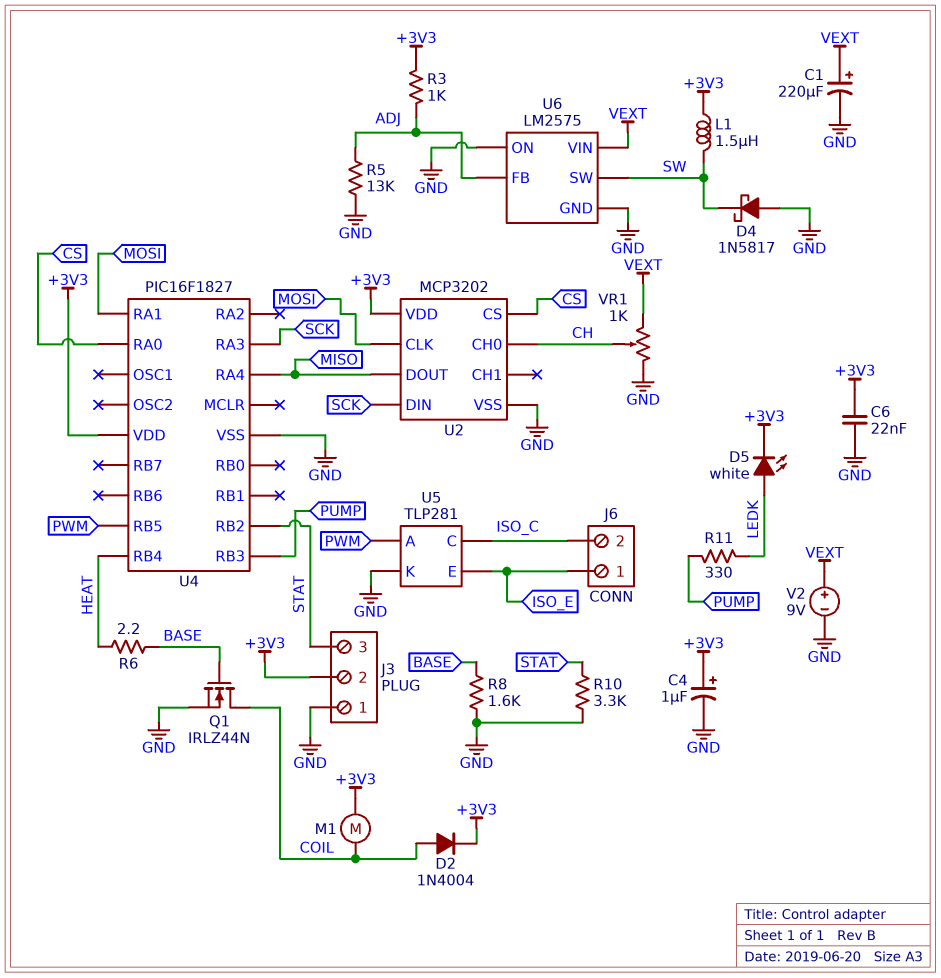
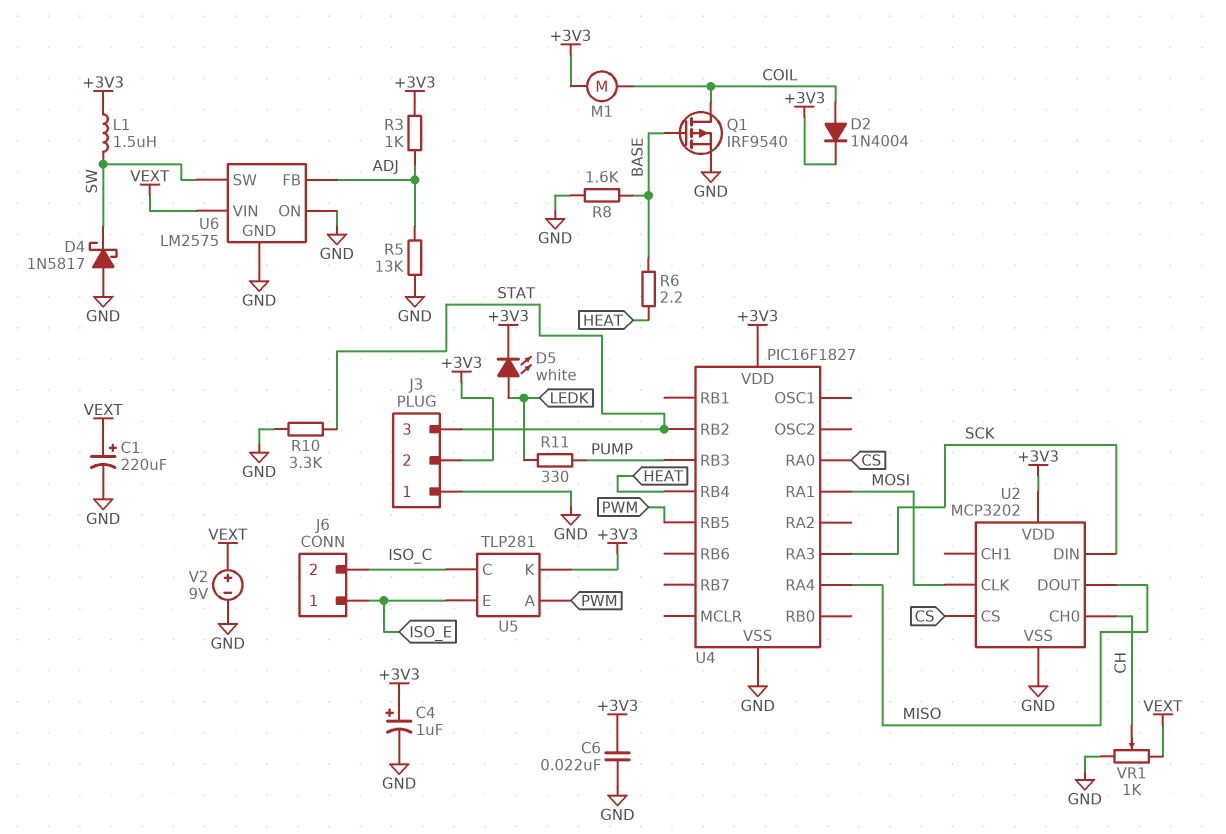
Q1: NMOS IRLZ44N (G BASE, D COIL, S GND) -> PMOS IRF9540 (G BASE, D COIL, S GND)
U5 pin K: GND -> +3V3

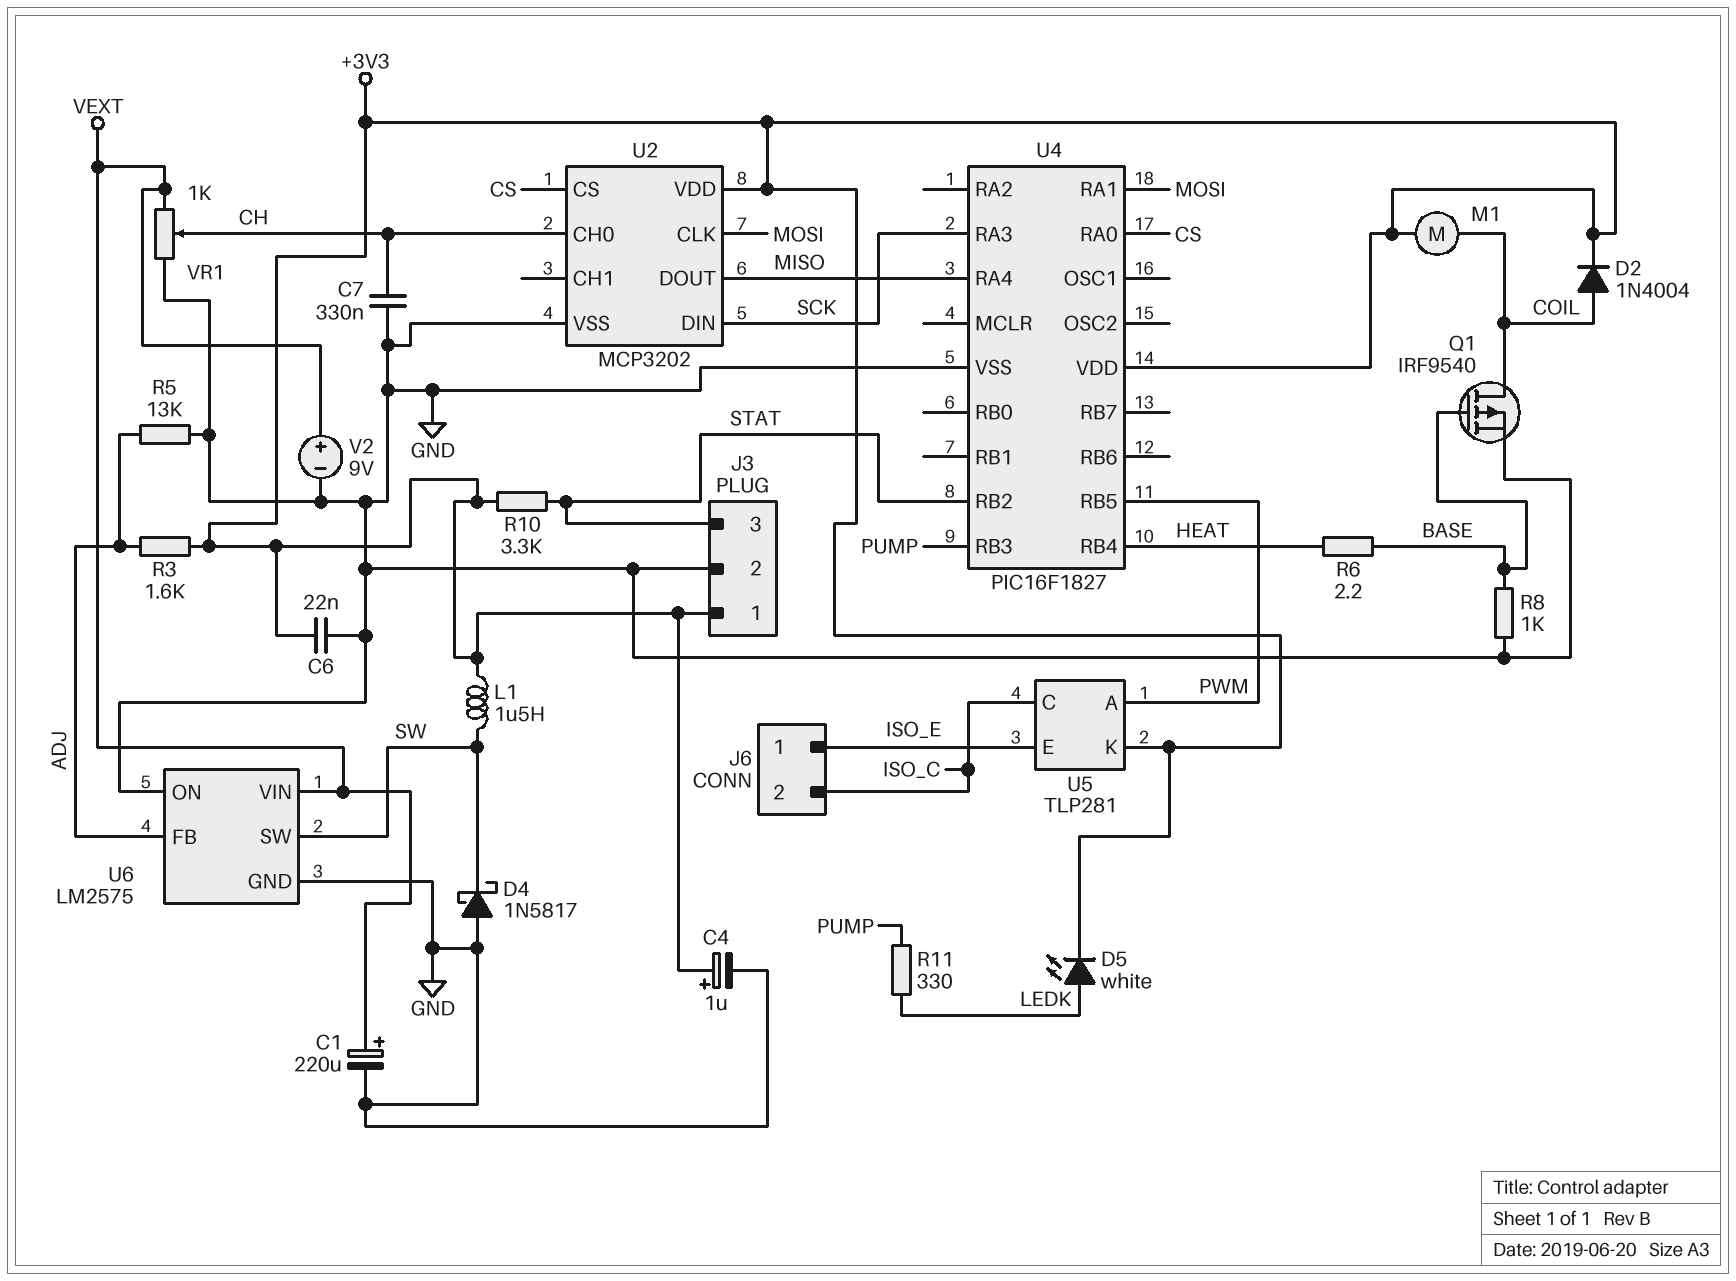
C7: none -> 330nF (CH, GND)
J3 pin 1: GND -> +3V3
J3 pin 2: +3V3 -> GND
R3: 1k (+3V3, ADJ) -> 1.6k (+3V3, ADJ)
R8: 1.6k (BASE, GND) -> 1k (BASE, GND)
R10: 3.3k (GND, STAT) -> 3.3k (+3V3, STAT)

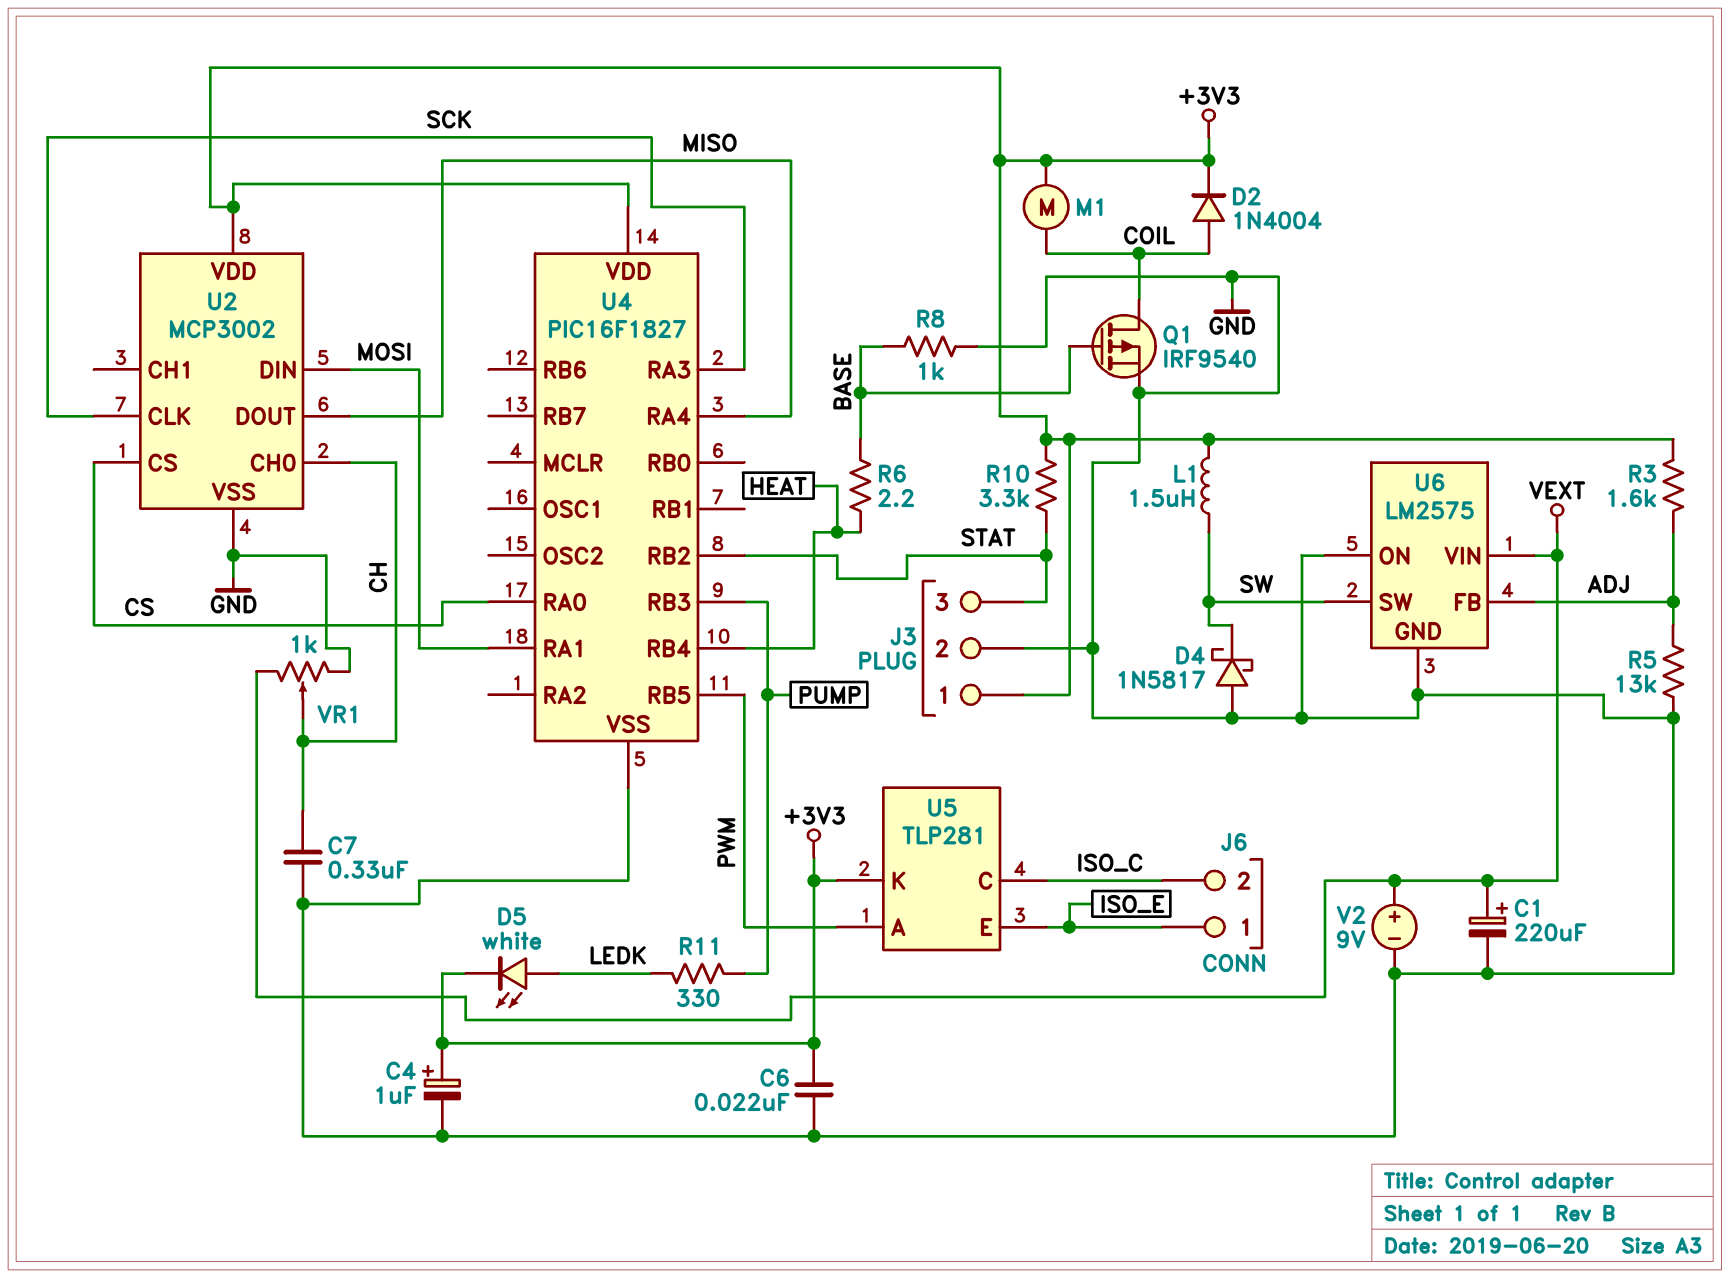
U2: MCP3202 -> MCP3002
U2 pin CLK: MOSI -> SCK
U2 pin DIN: SCK -> MOSI

